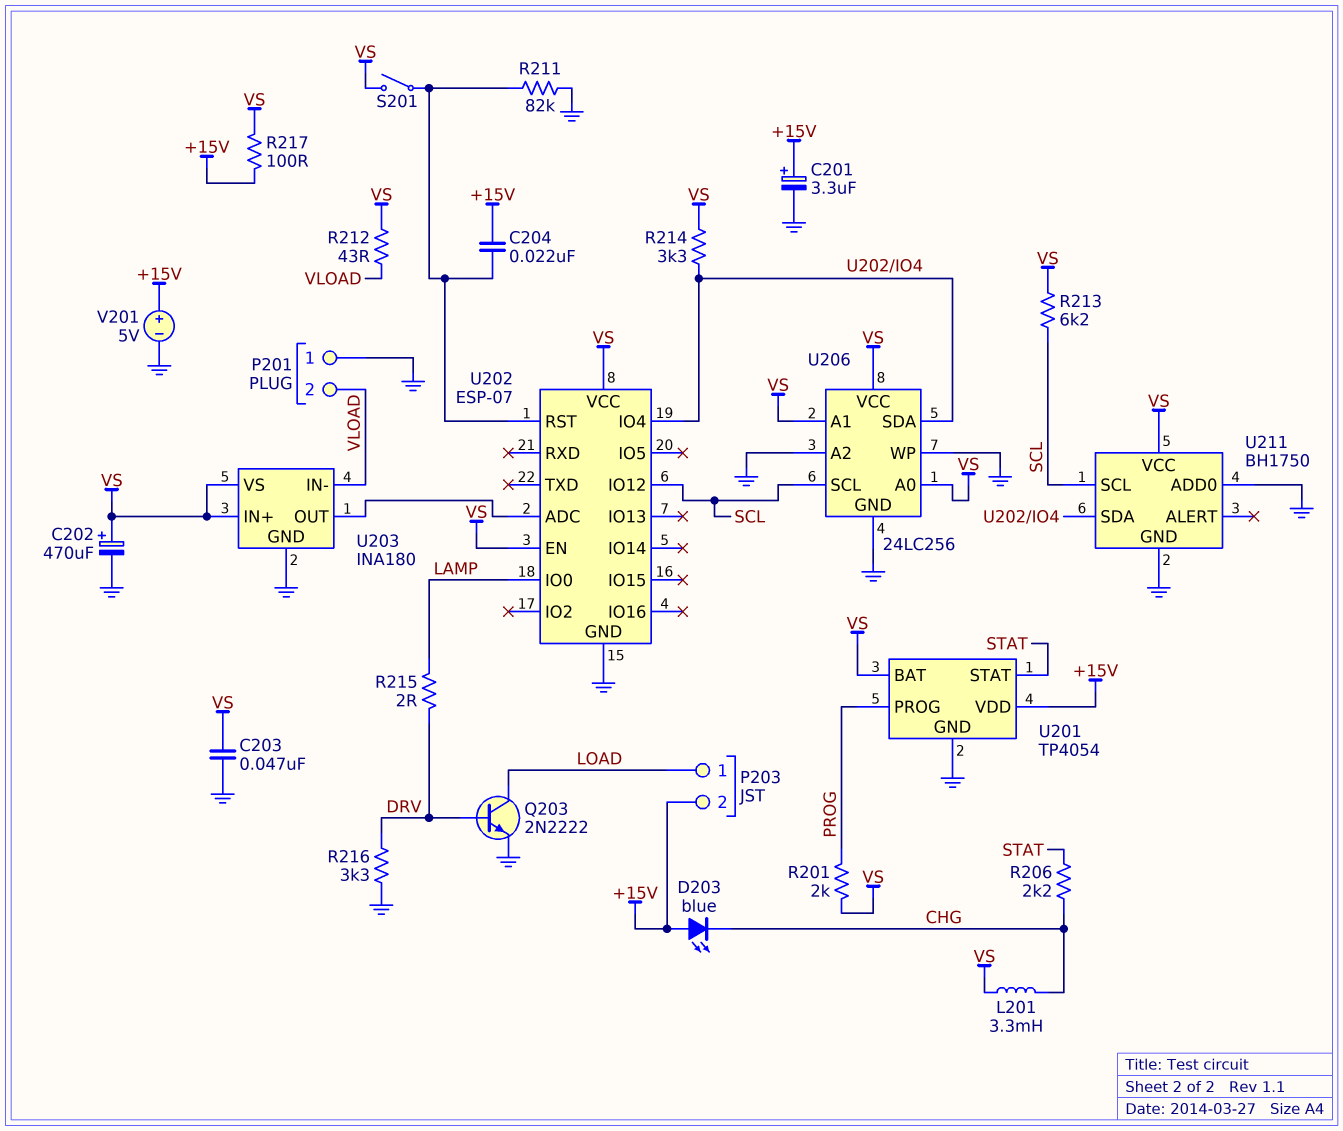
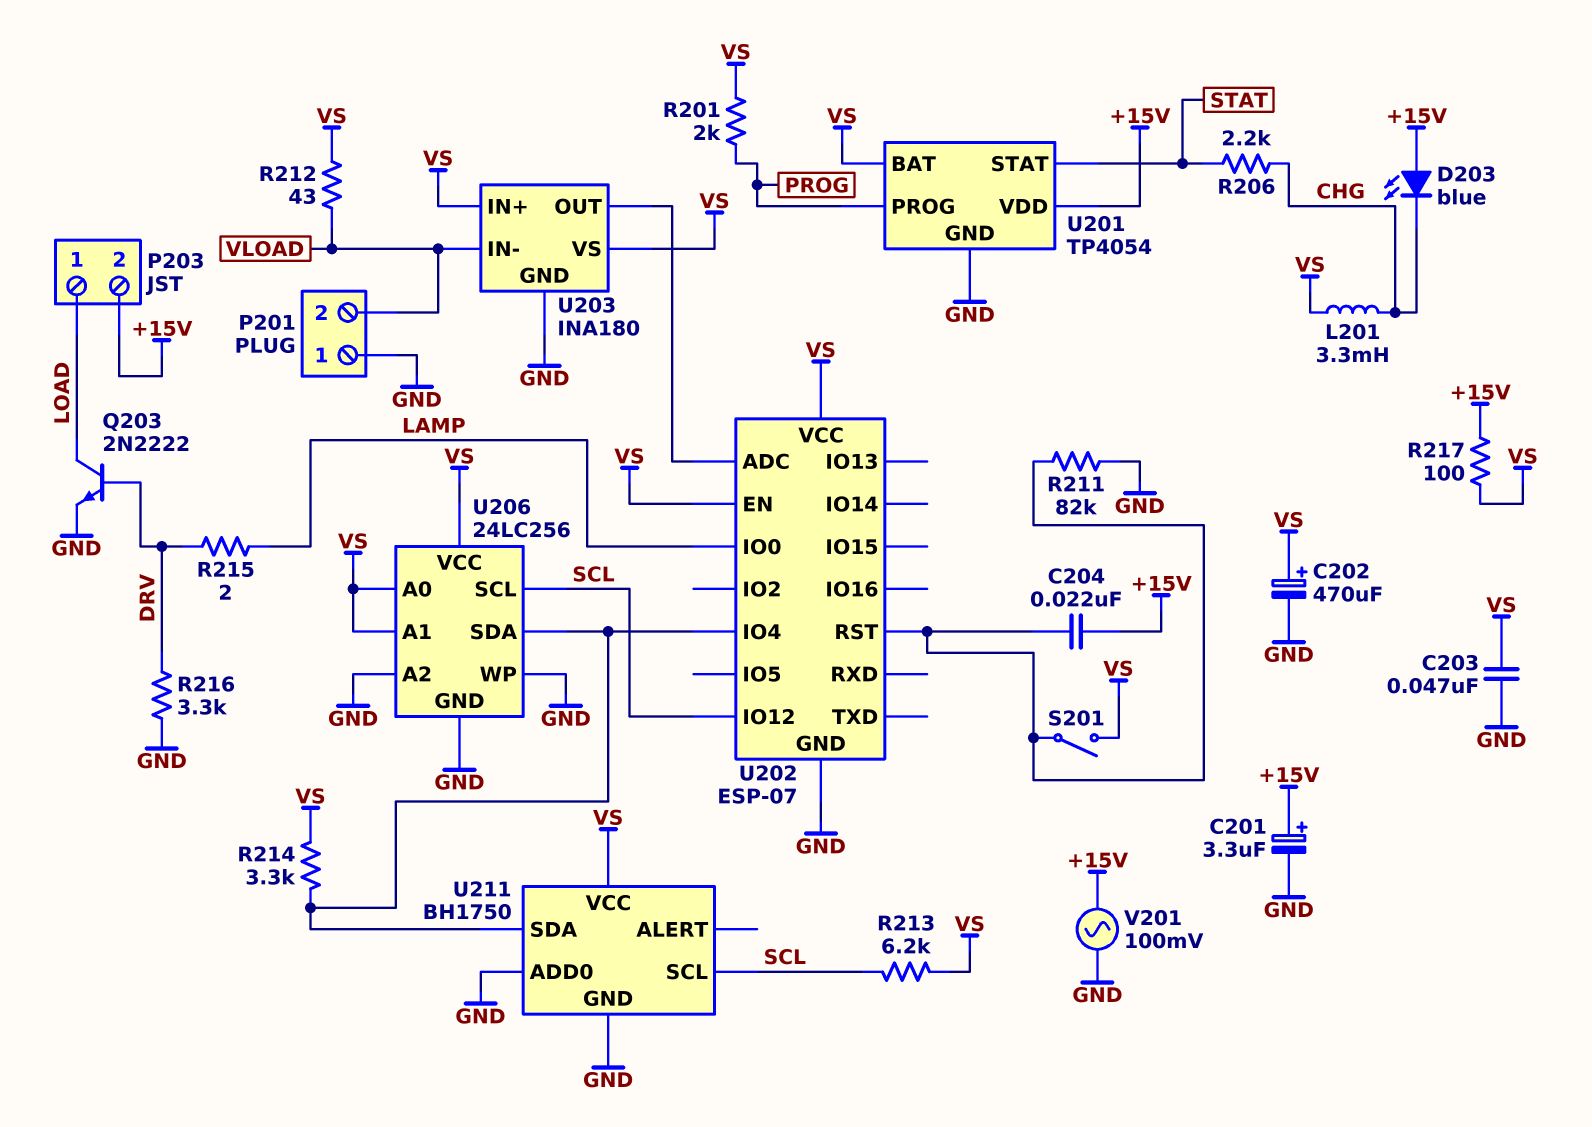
V201: 5V (plus +15V, minus GND) -> AC 100mV (+15V, GND)

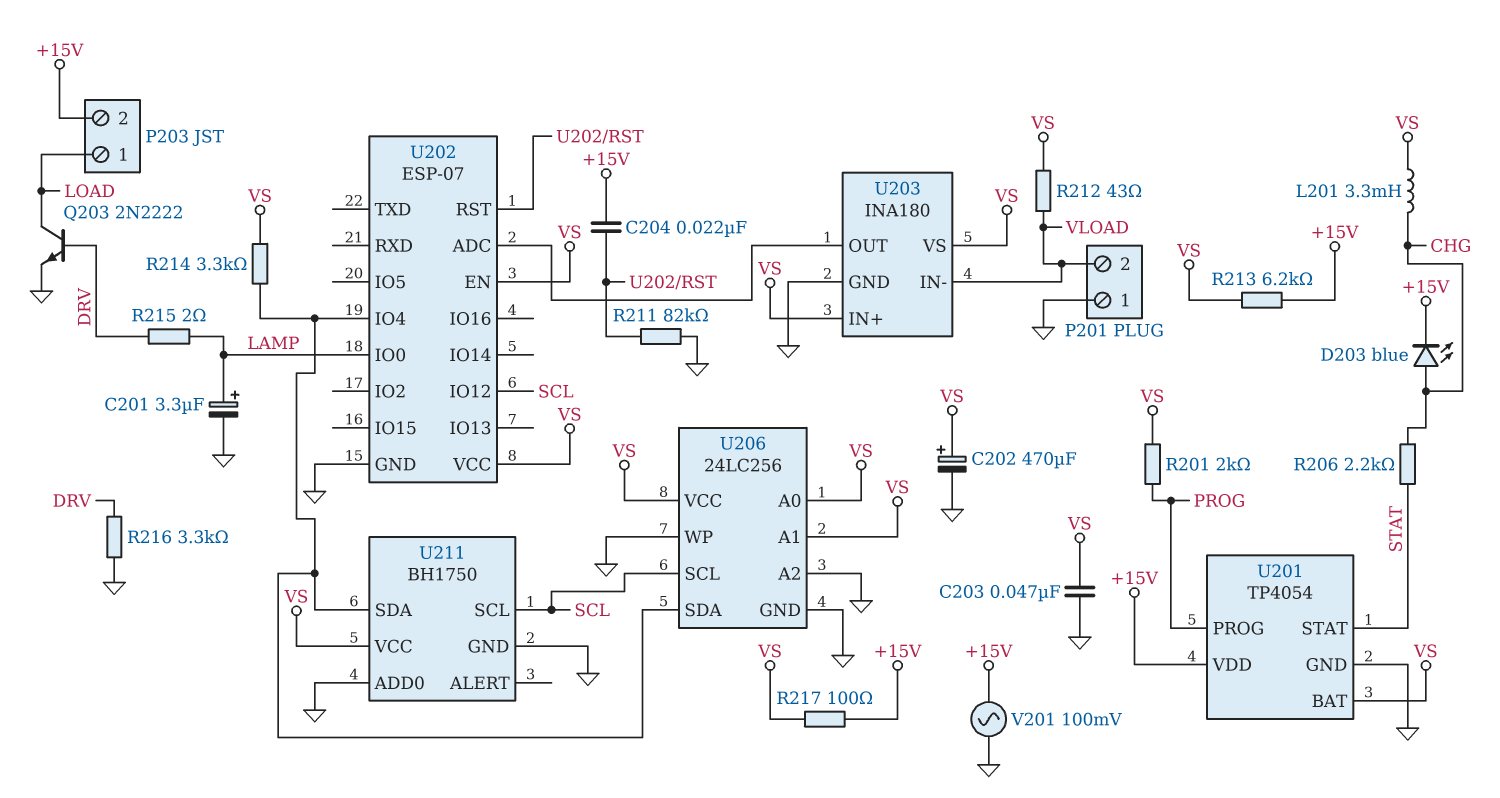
C201: 3.3uF (plus +15V, minus GND) -> 3.3uF (plus LAMP, minus GND)
D203: LED blue (A +15V, K CHG) -> LED blue (A CHG, K +15V)
R213: 6.2k (SCL, VS) -> 6.2k (+15V, VS)
S201: switch (U202/RST, VS) -> none

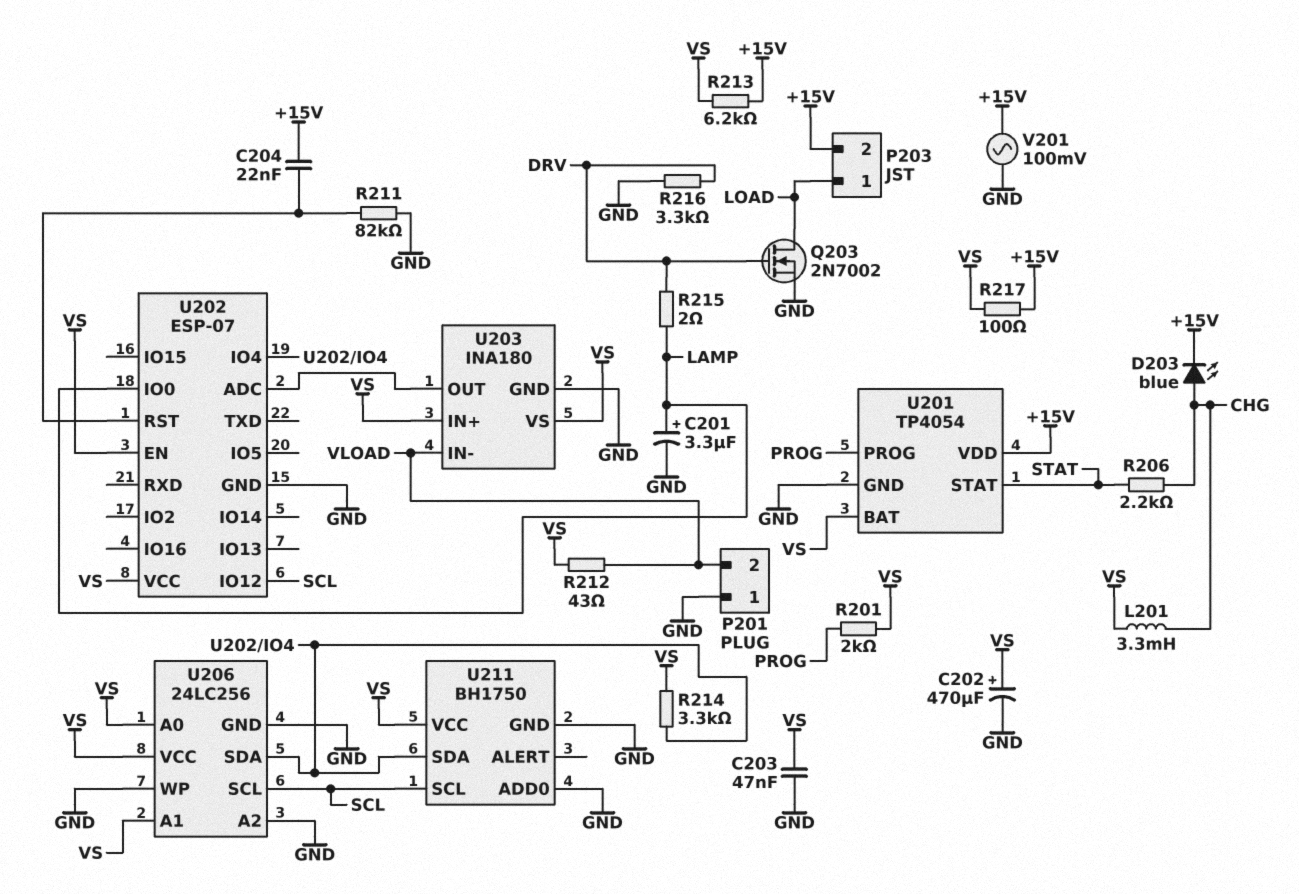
Q203: NPN 2N2222 (B DRV, C LOAD, E GND) -> NMOS 2N7002 (G DRV, D LOAD, S GND)

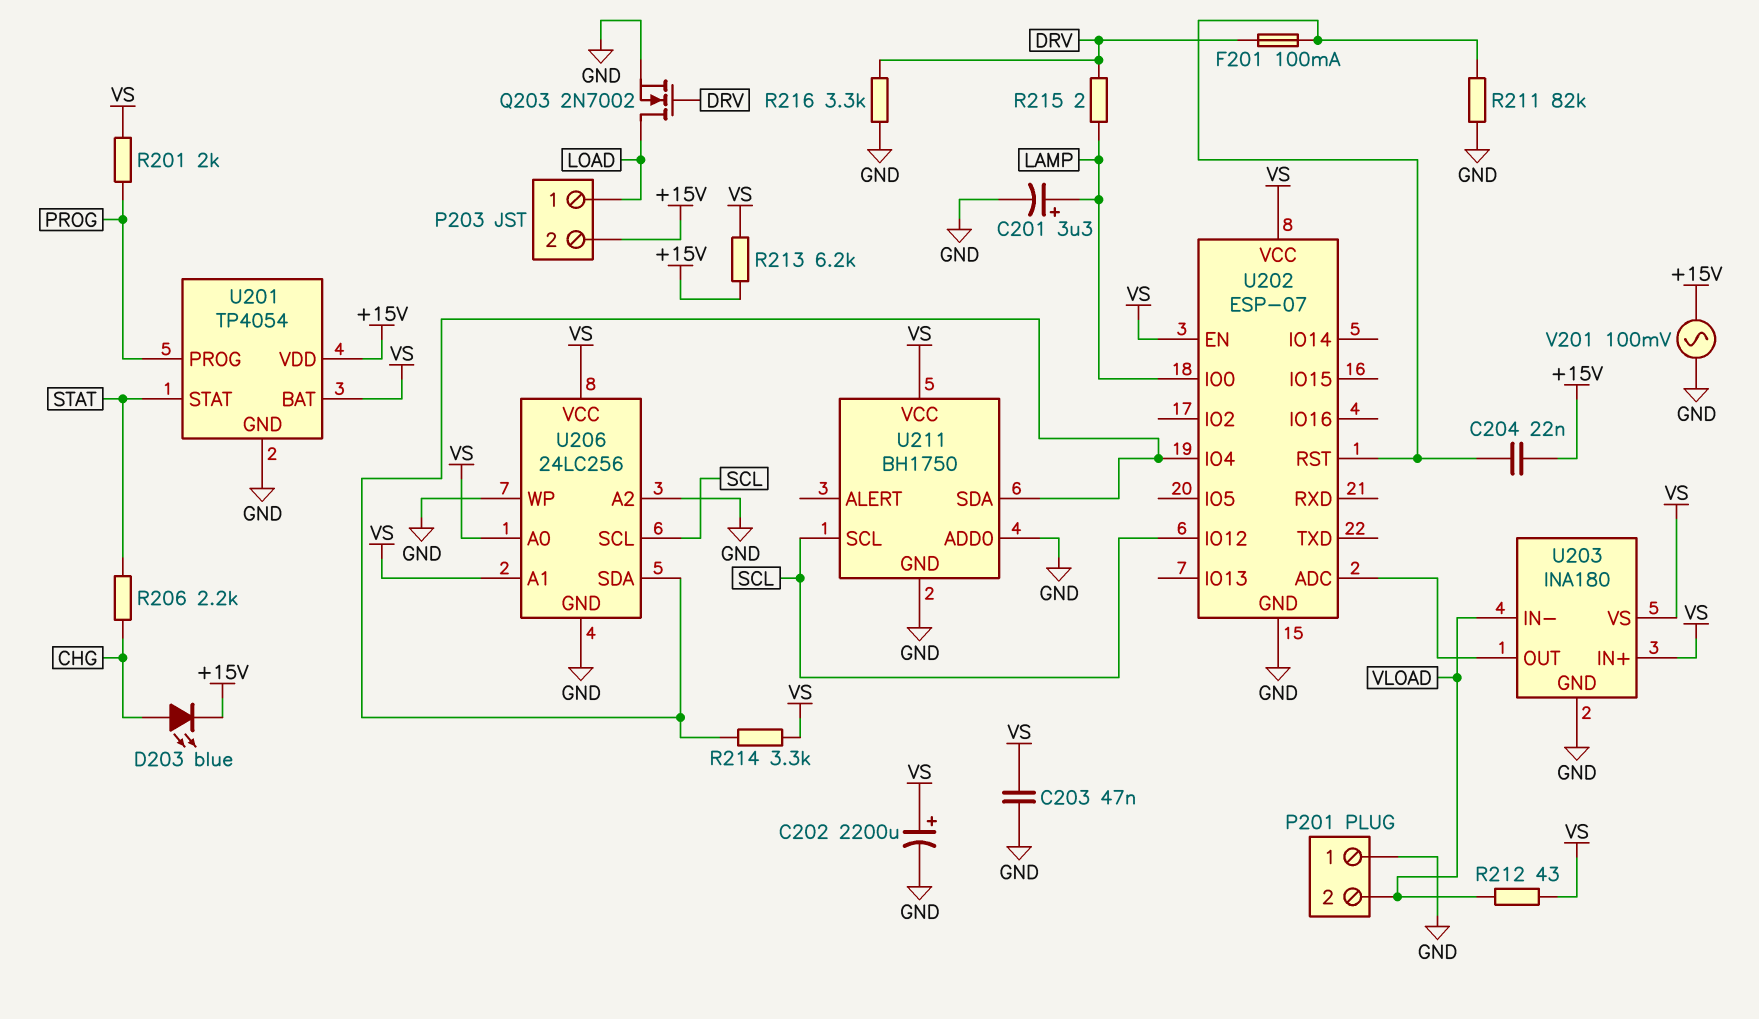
C202: 470uF (plus VS, minus GND) -> 2200uF (plus VS, minus GND)
F201: none -> 100mA (DRV, U202/RST)
L201: 3.3mH (CHG, VS) -> none
R217: 100 (+15V, VS) -> none

